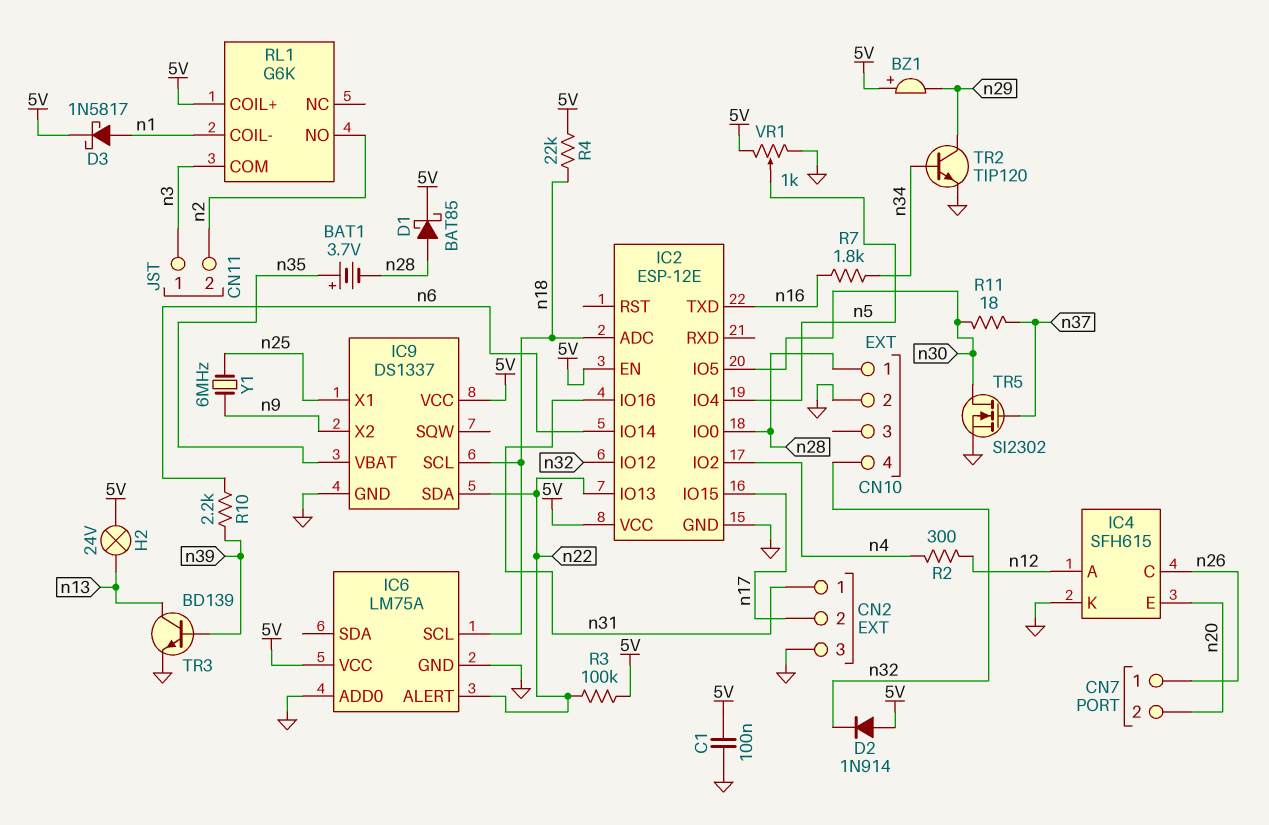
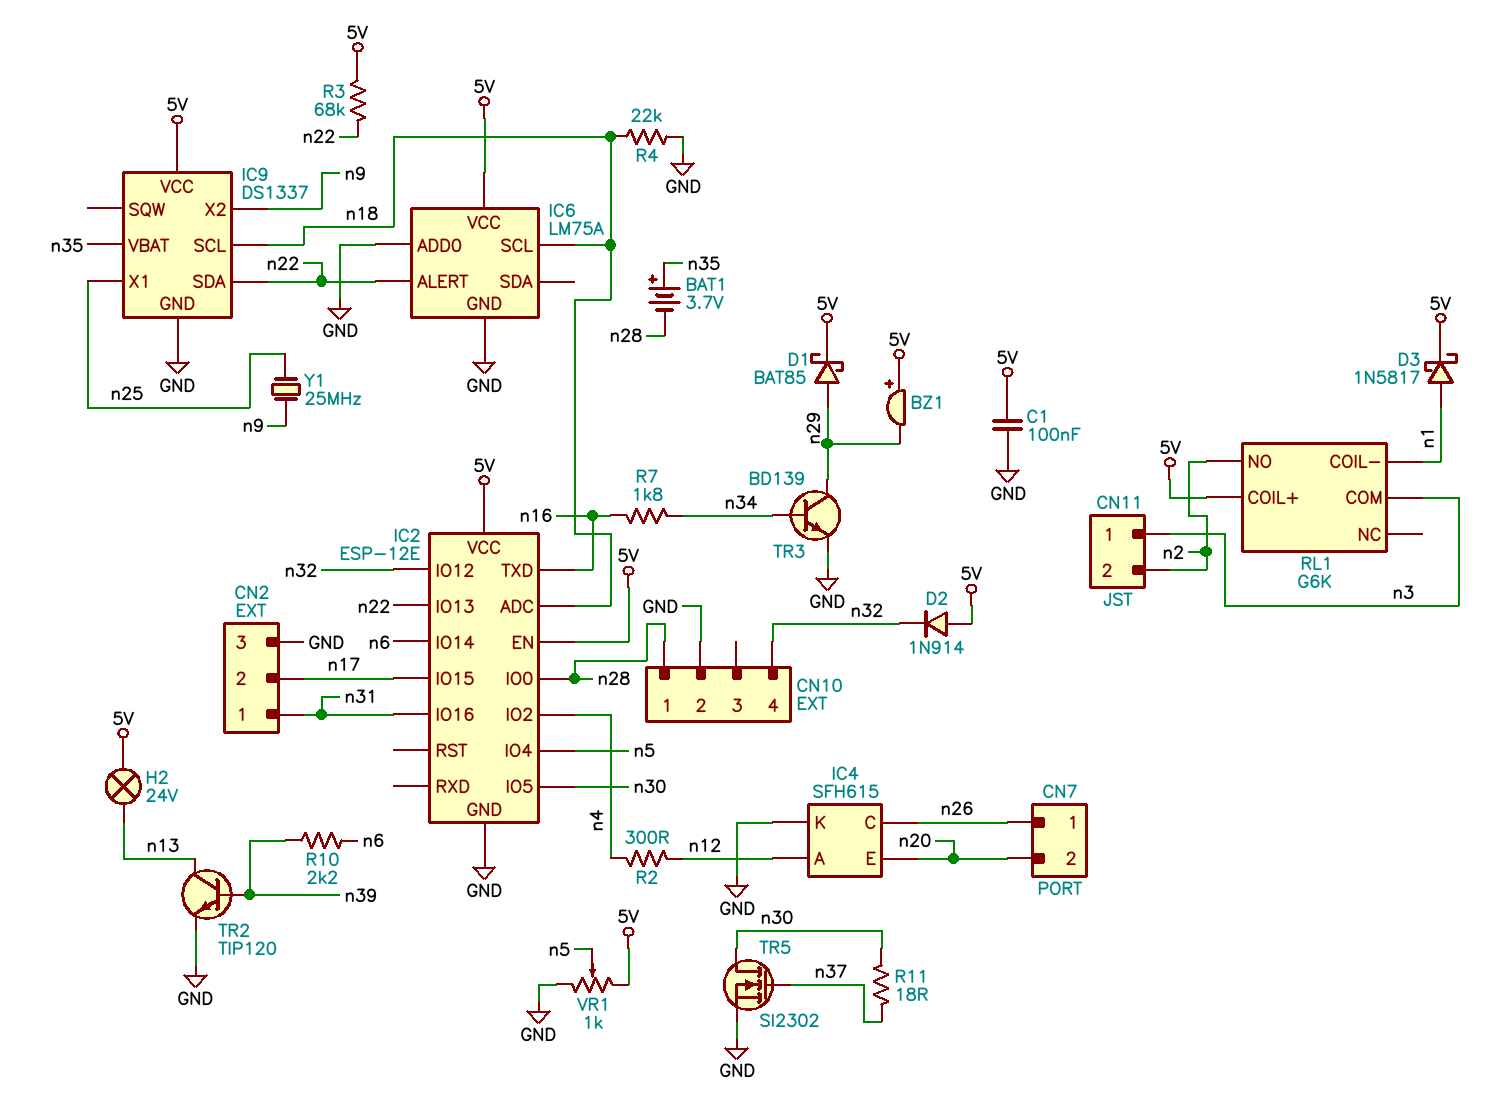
D1: schottky BAT85 (A n28, K 5V) -> schottky BAT85 (A n29, K 5V)
R3: 100k (5V, n22) -> 68k (5V, n22)
R4: 22k (5V, n18) -> 22k (GND, n18)
TR2: NPN TIP120 (B n34, C n29, E GND) -> NPN TIP120 (B n39, C n13, E GND)
TR3: NPN BD139 (B n39, C n13, E GND) -> NPN BD139 (B n34, C n29, E GND)
Y1: 6MHz (n9, n25) -> 25MHz (n9, n25)

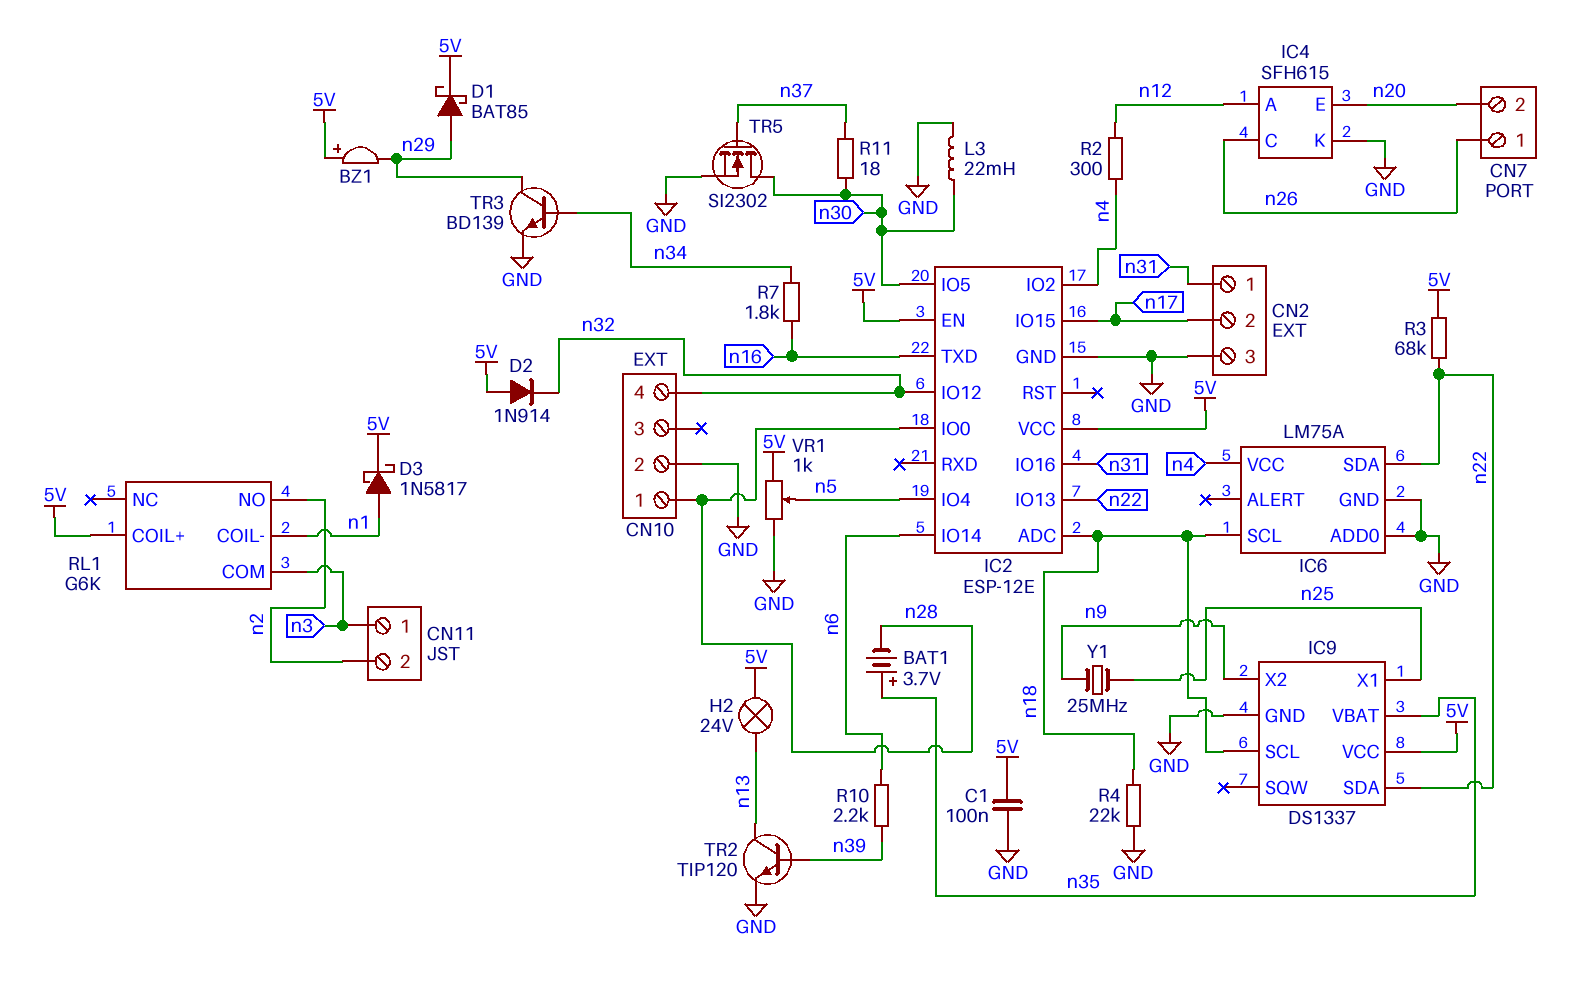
IC6 pin ALERT: n22 -> none
IC6 pin SDA: none -> n22
IC6 pin VCC: 5V -> n4
L3: none -> 22mH (GND, n30)

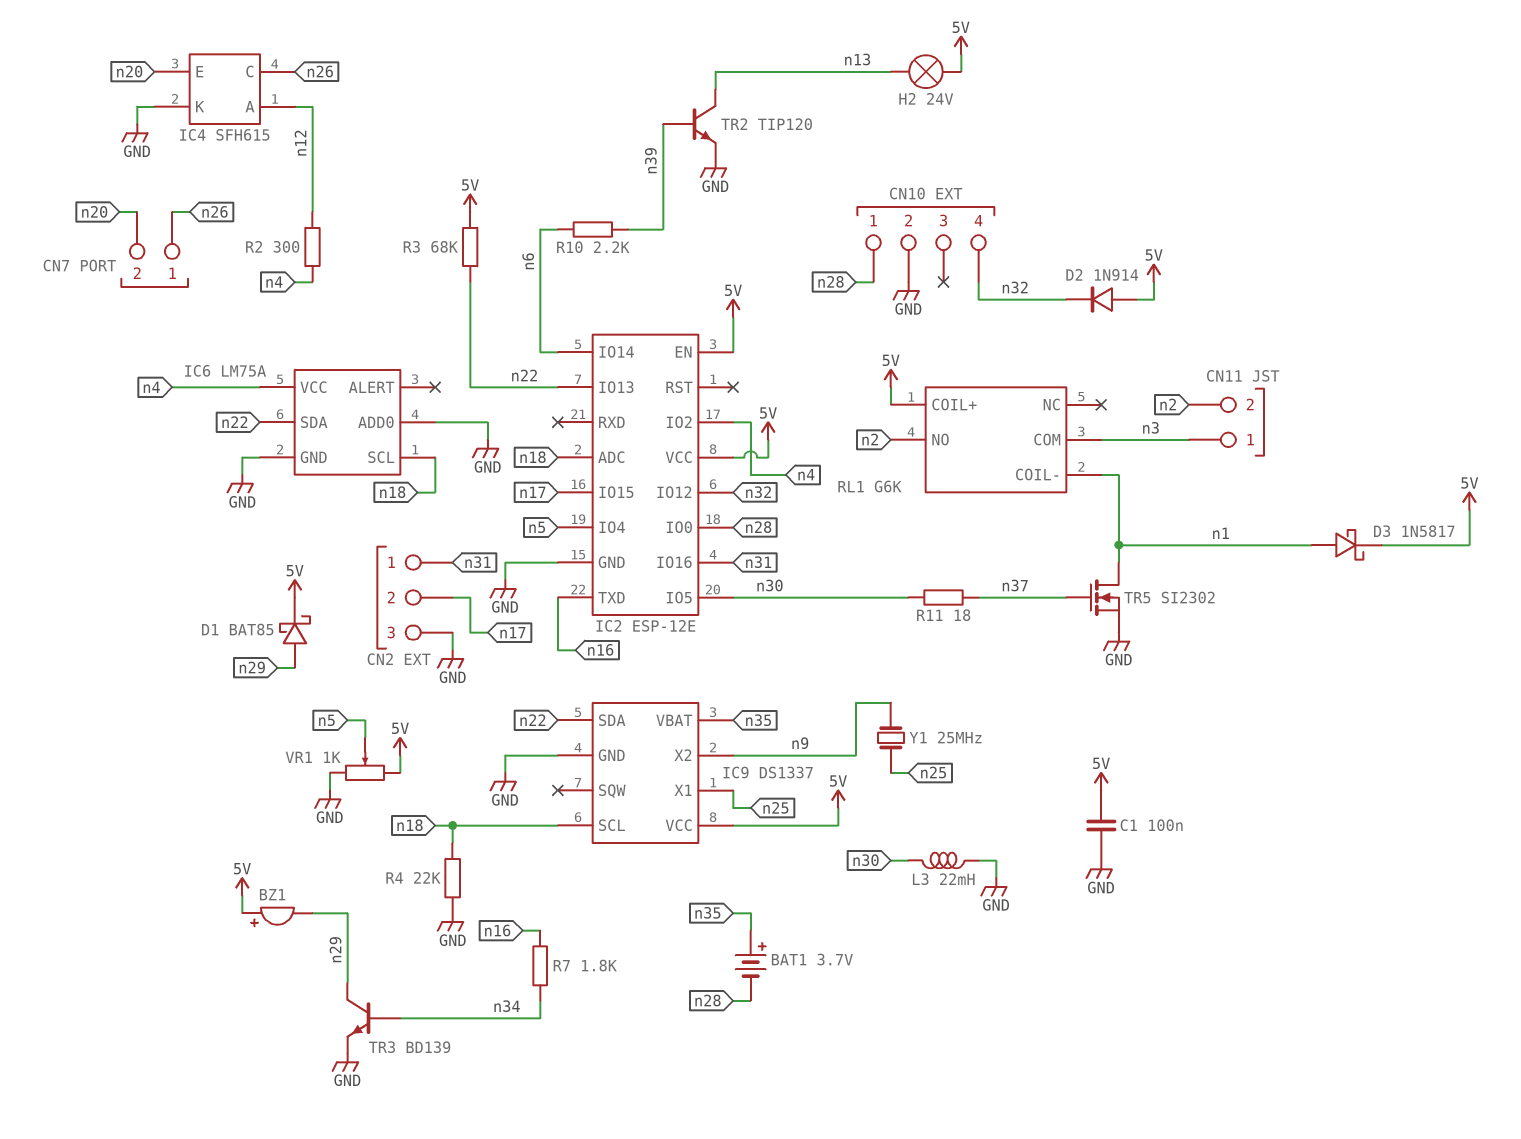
TR5: NMOS SI2302 (G n37, D n30, S GND) -> NMOS SI2302 (G n37, D n1, S GND)

